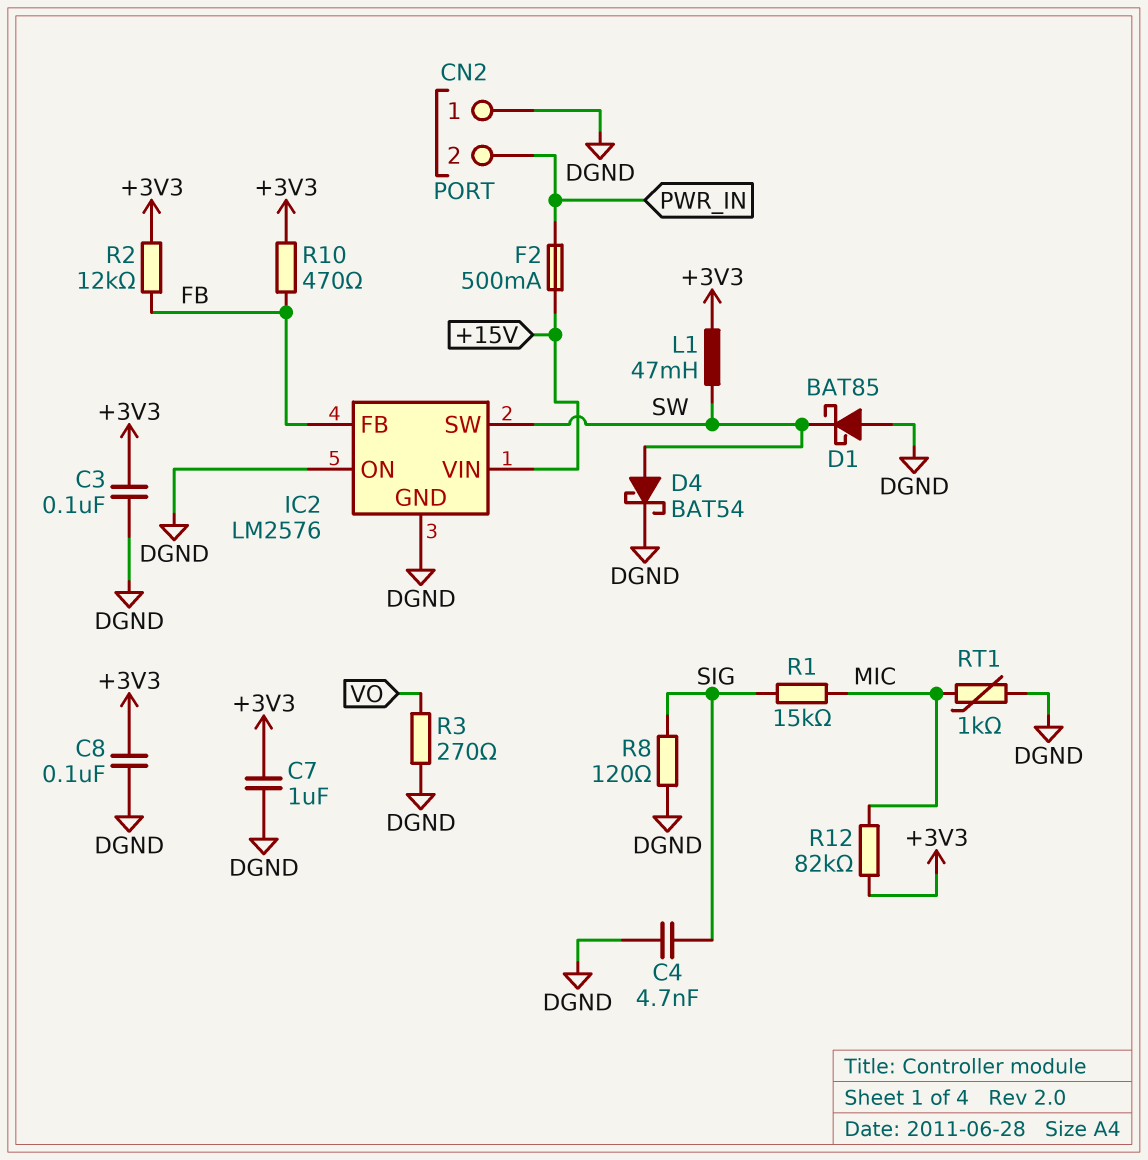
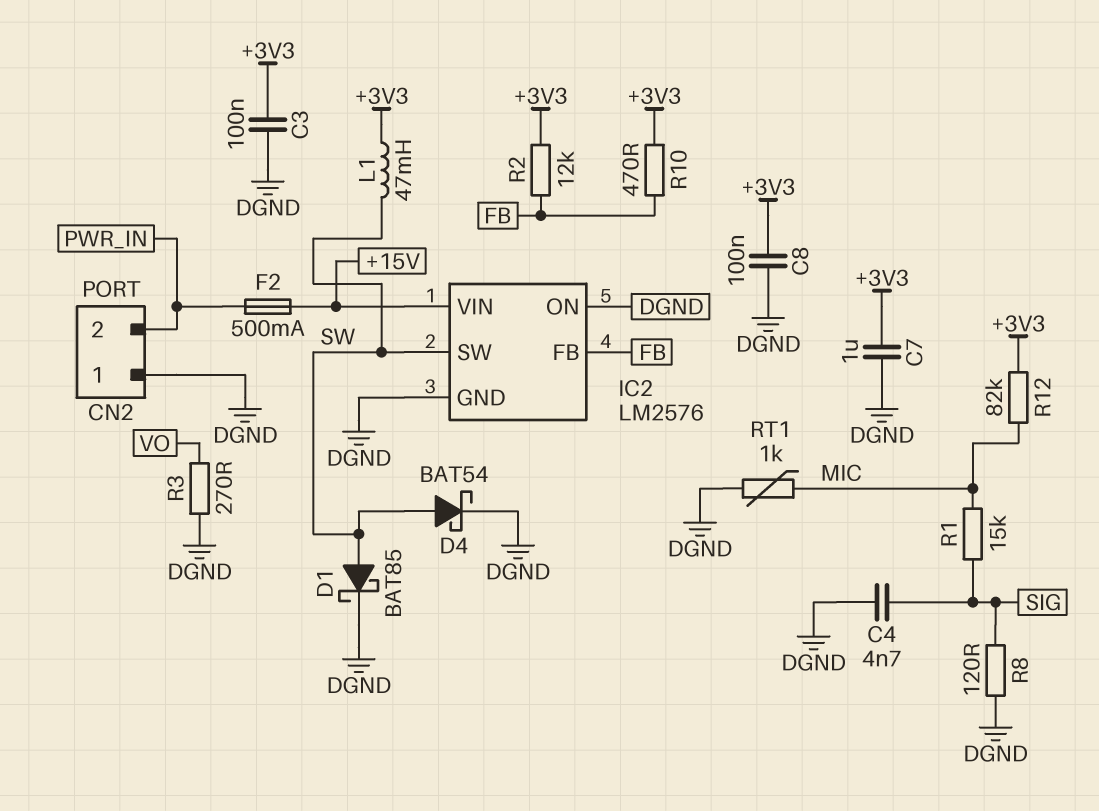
D1: schottky BAT85 (A DGND, K SW) -> schottky BAT85 (A SW, K DGND)

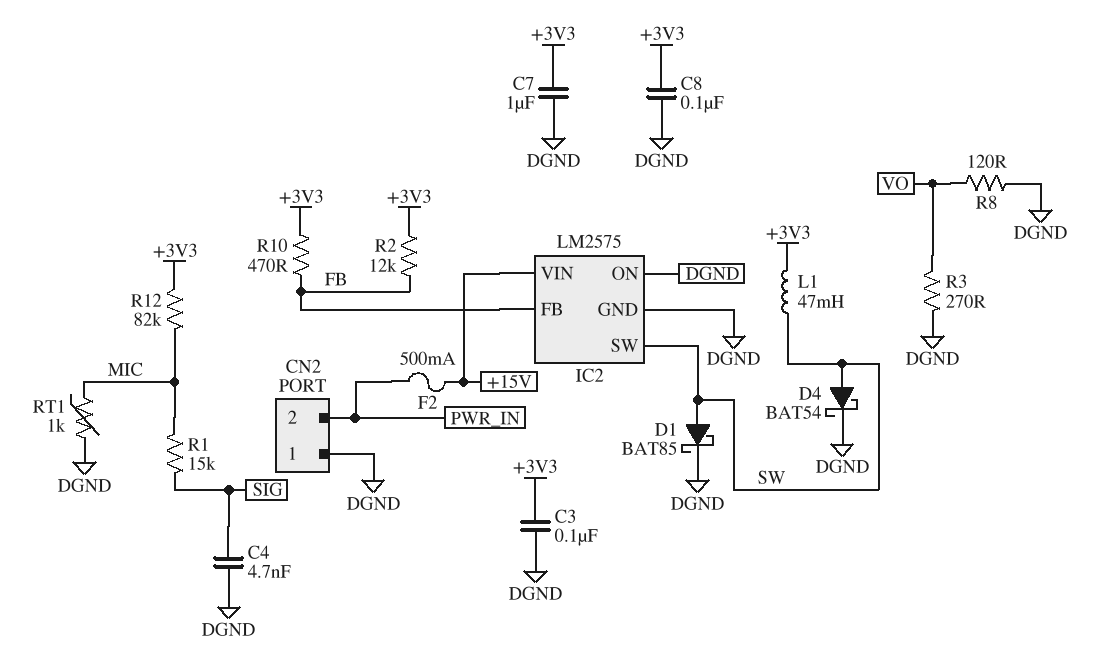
IC2: LM2576 -> LM2575
R8: 120 (DGND, SIG) -> 120 (DGND, VO)

